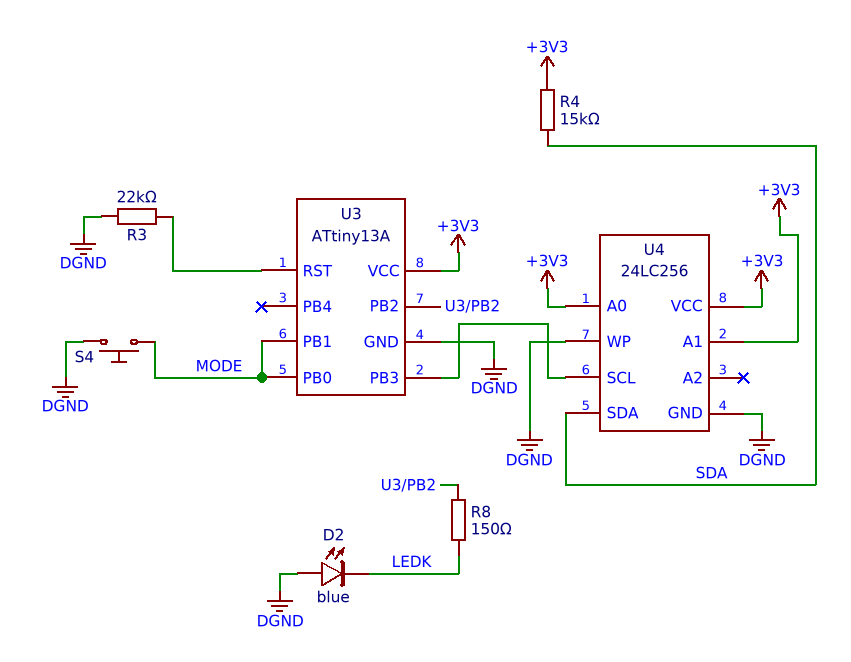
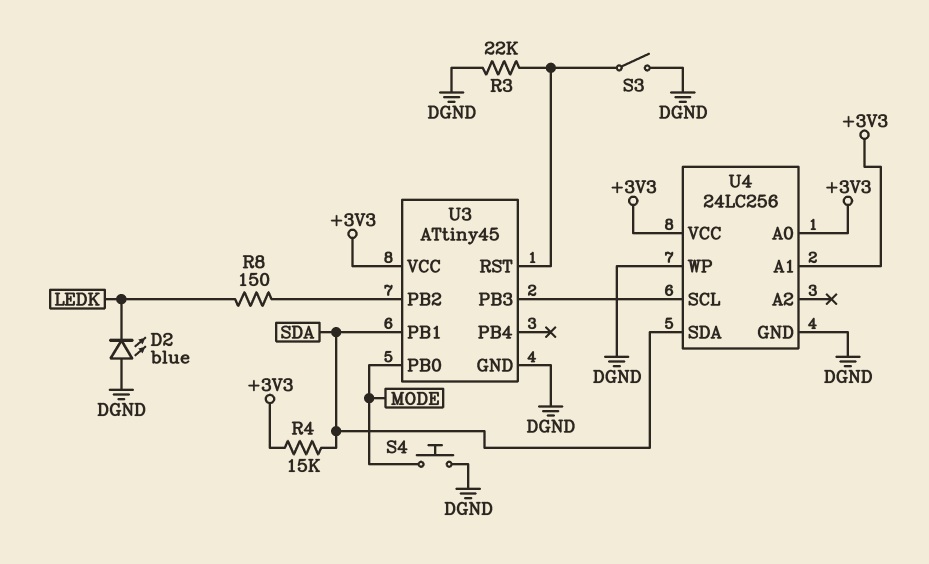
S3: none -> switch (DGND, U3/RST)
U3: ATtiny13A -> ATtiny45
U3 pin PB1: MODE -> SDA

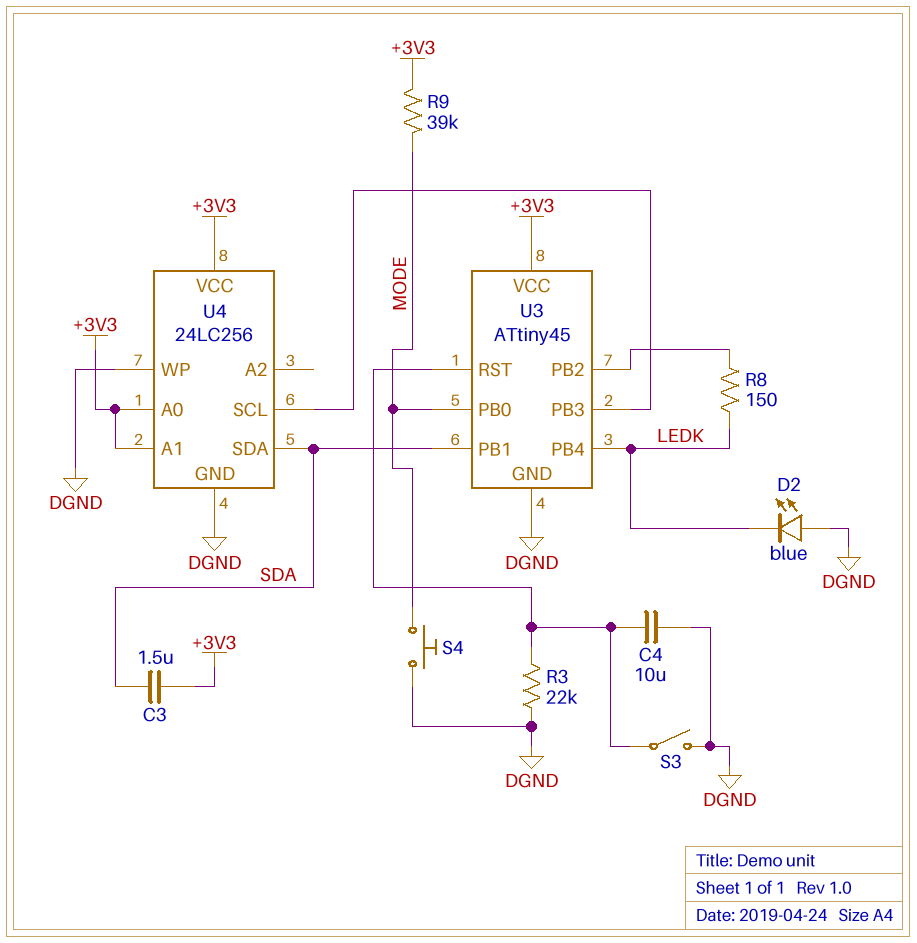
C3: none -> 1.5uF (+3V3, SDA)
C4: none -> 10uF (DGND, U3/RST)
R4: 15k (+3V3, SDA) -> none
R9: none -> 39k (+3V3, MODE)
U3 pin PB4: none -> LEDK

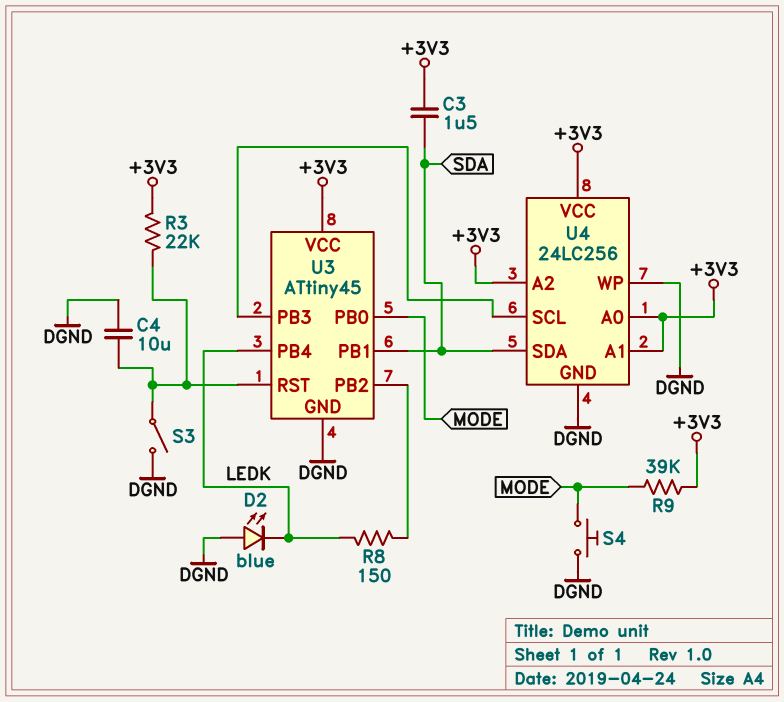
R3: 22k (DGND, U3/RST) -> 22k (+3V3, U3/RST)
U4 pin A2: none -> +3V3

